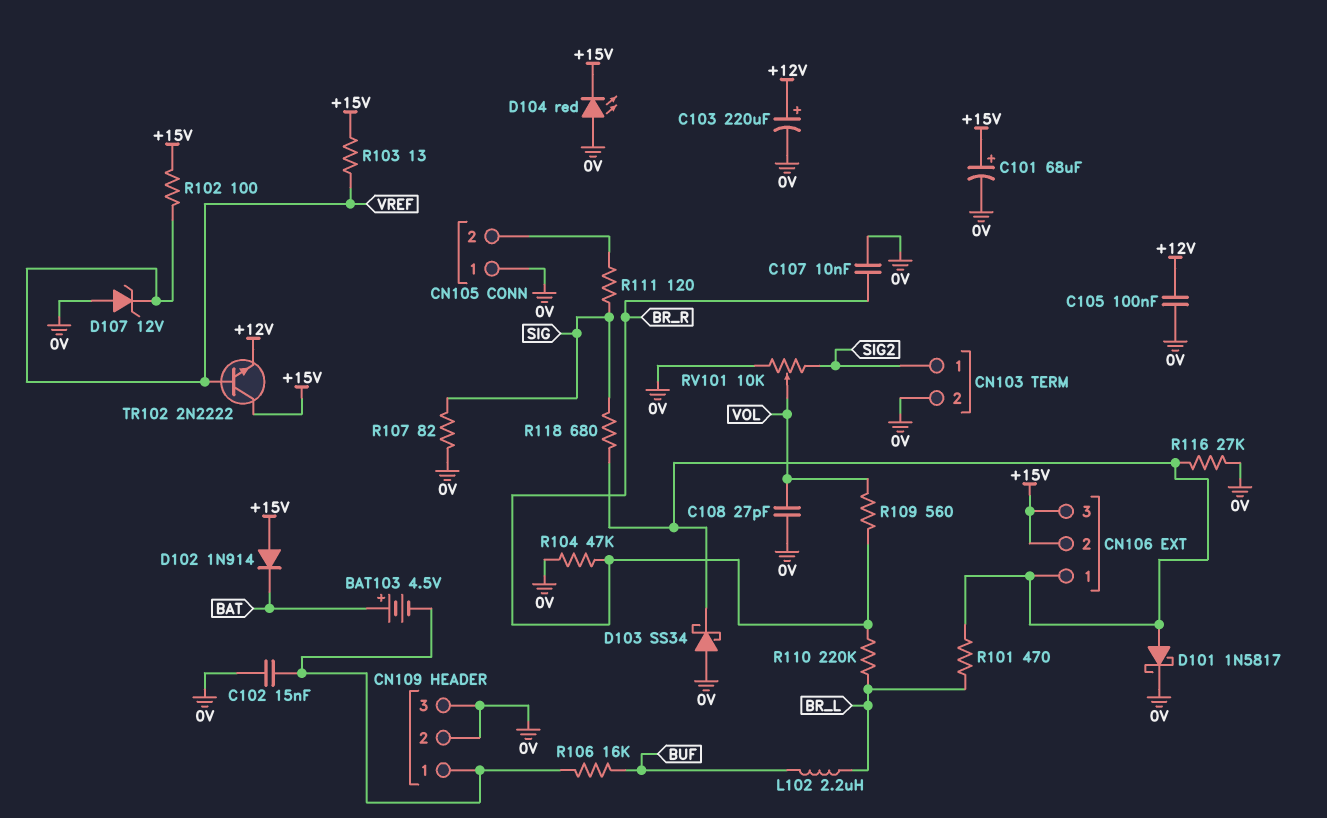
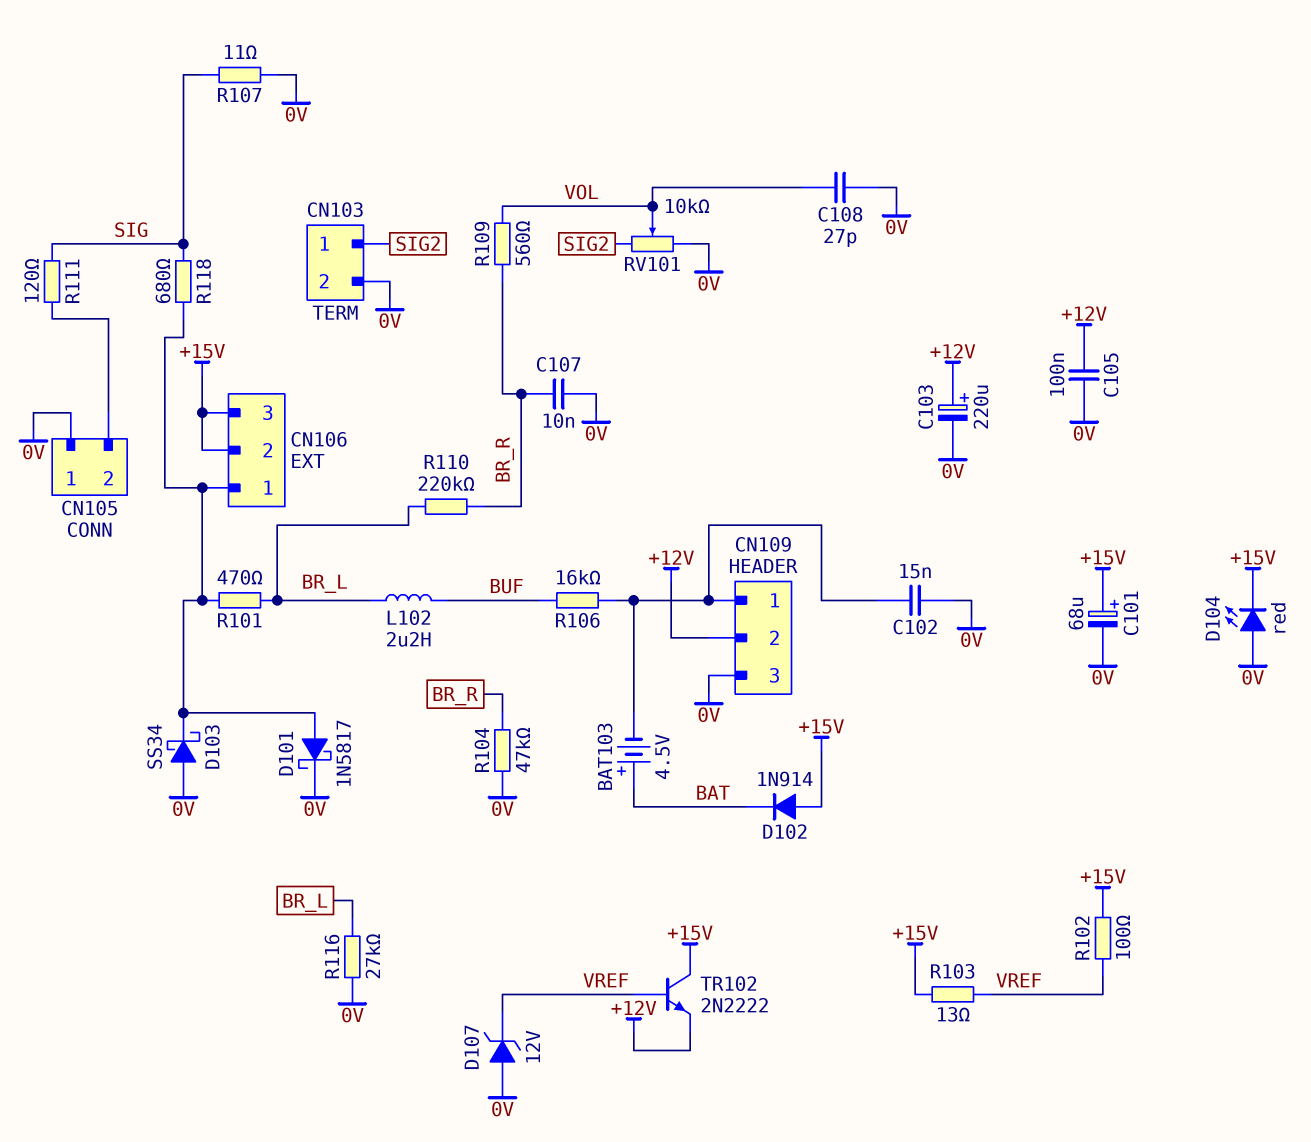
CN109 pin 2: 0V -> +12V
R107: 82 (0V, SIG) -> 11 (0V, SIG)
R116: 27k (0V, CN106/1) -> 27k (0V, BR_L)

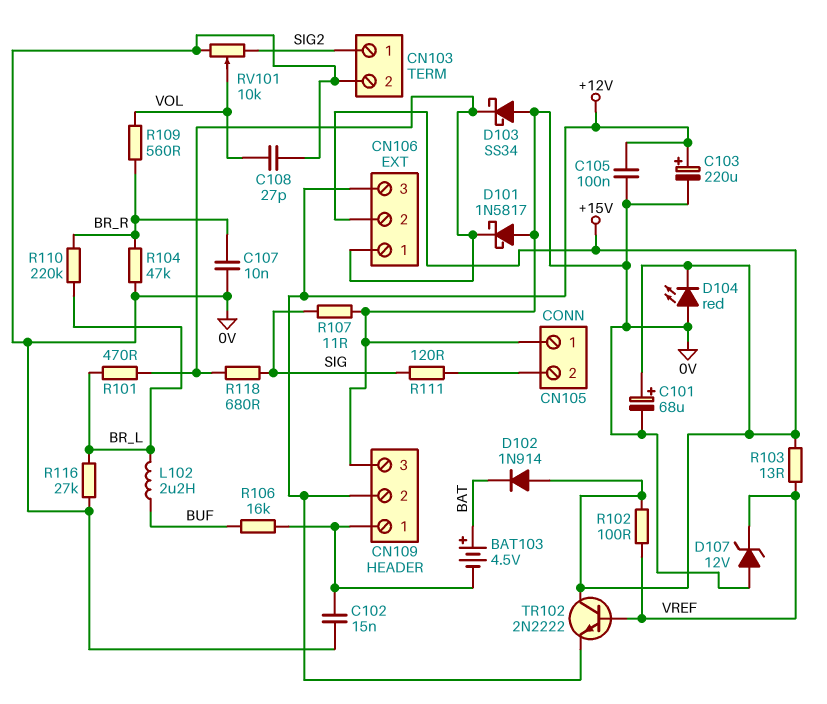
CN106 pin 3: +15V -> +12V
D101: schottky 1N5817 (A CN106/1, K 0V) -> schottky 1N5817 (A 0V, K CN106/1)

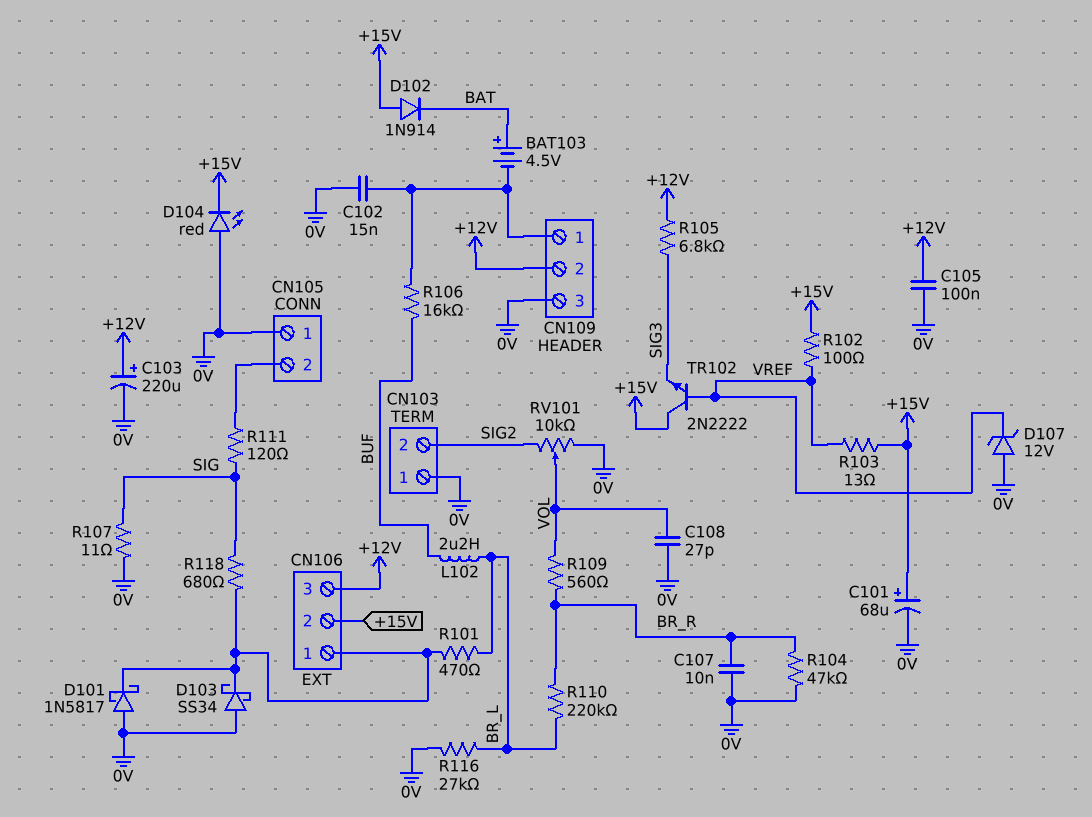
CN103 pin 1: SIG2 -> 0V
CN103 pin 2: 0V -> SIG2
R105: none -> 6.8k (+12V, SIG3)
TR102: NPN 2N2222 (B VREF, C +15V, E +12V) -> NPN 2N2222 (B VREF, C +15V, E SIG3)

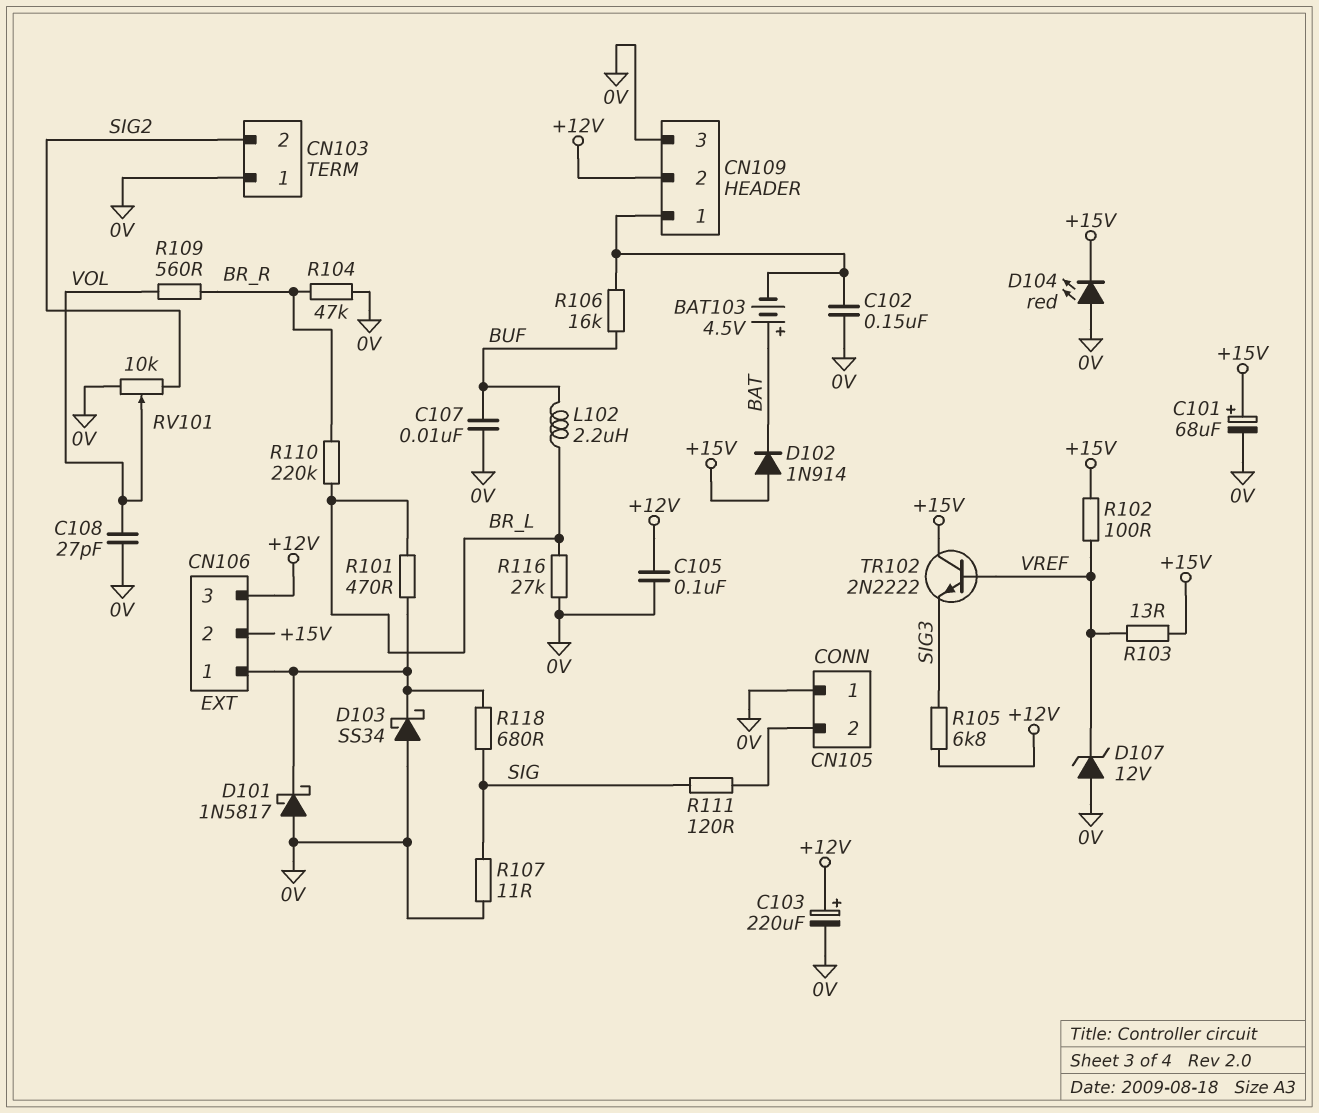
C102: 15nF (0V, CN109/1) -> 150nF (0V, CN109/1)
C107: 10nF (0V, BR_R) -> 10nF (0V, BUF)

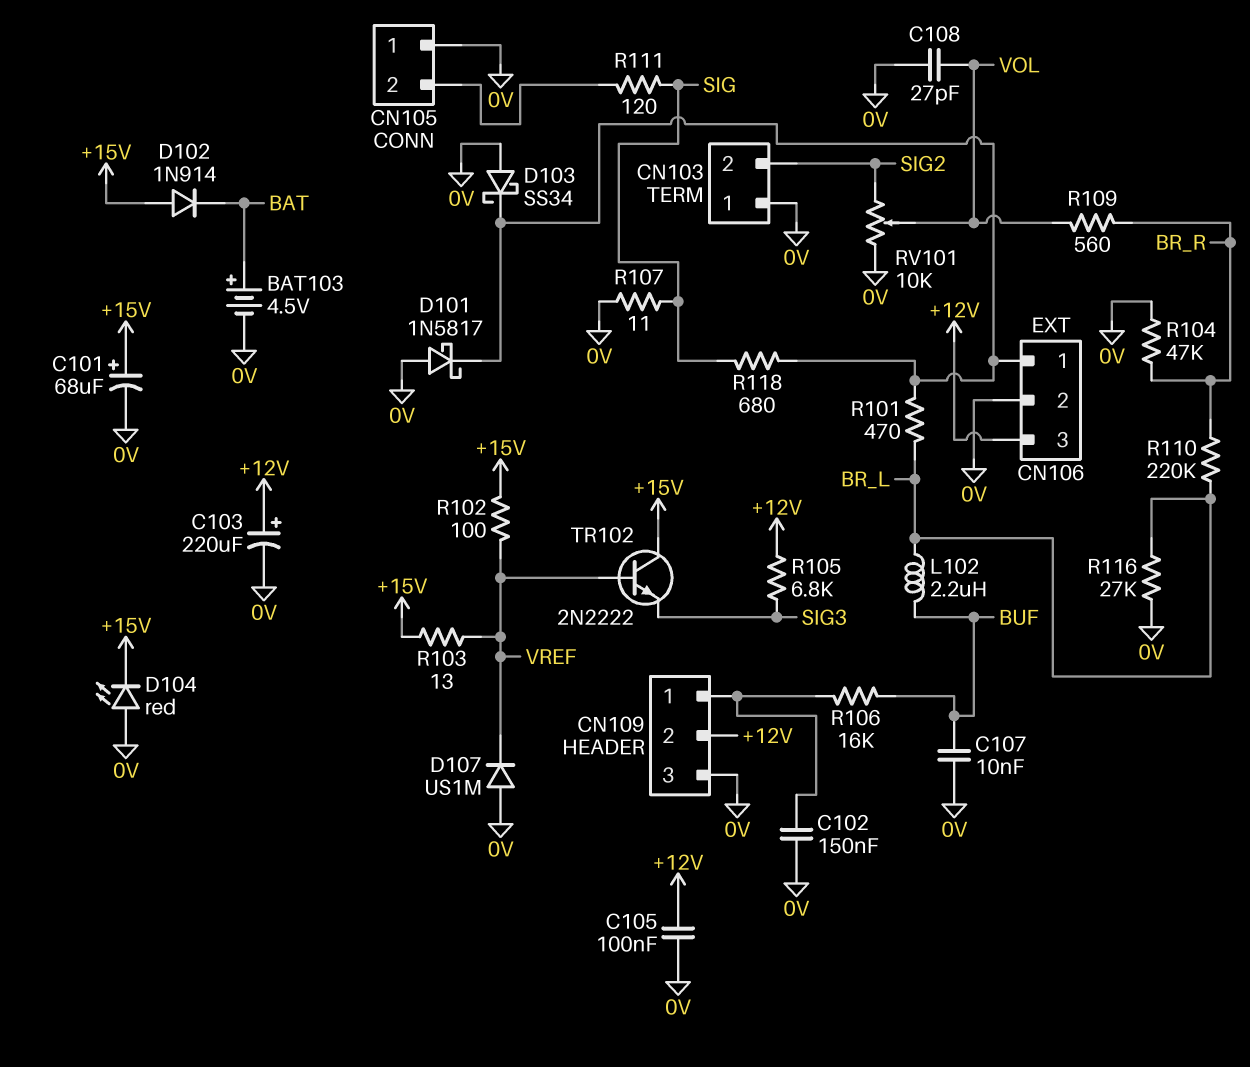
BAT103: 4.5V (plus BAT, minus CN109/1) -> 4.5V (plus BAT, minus 0V)
CN106 pin 2: +15V -> 0V
D107: zener 12V (A 0V, K VREF) -> diode US1M (A 0V, K VREF)

